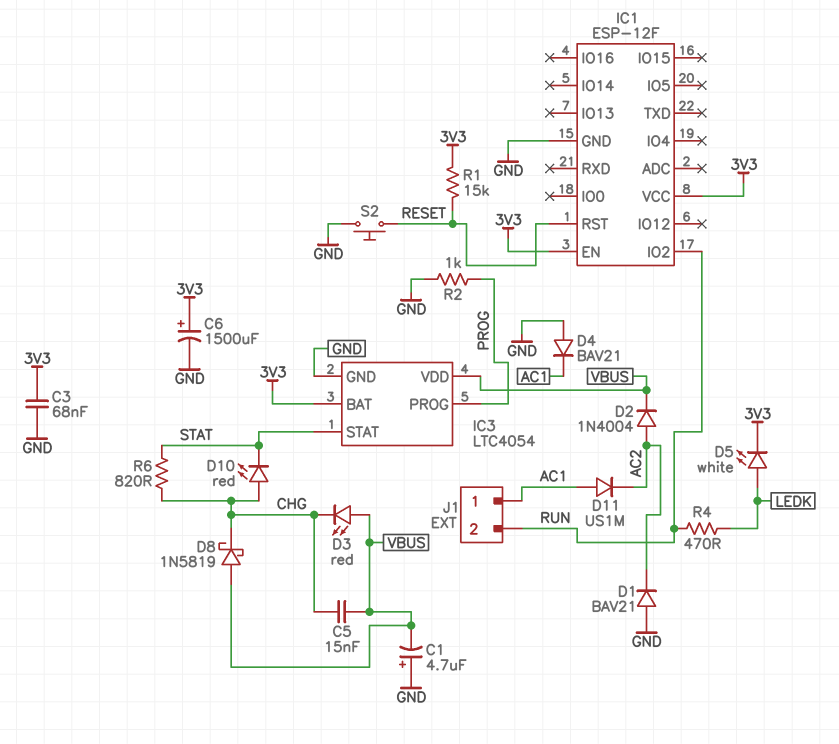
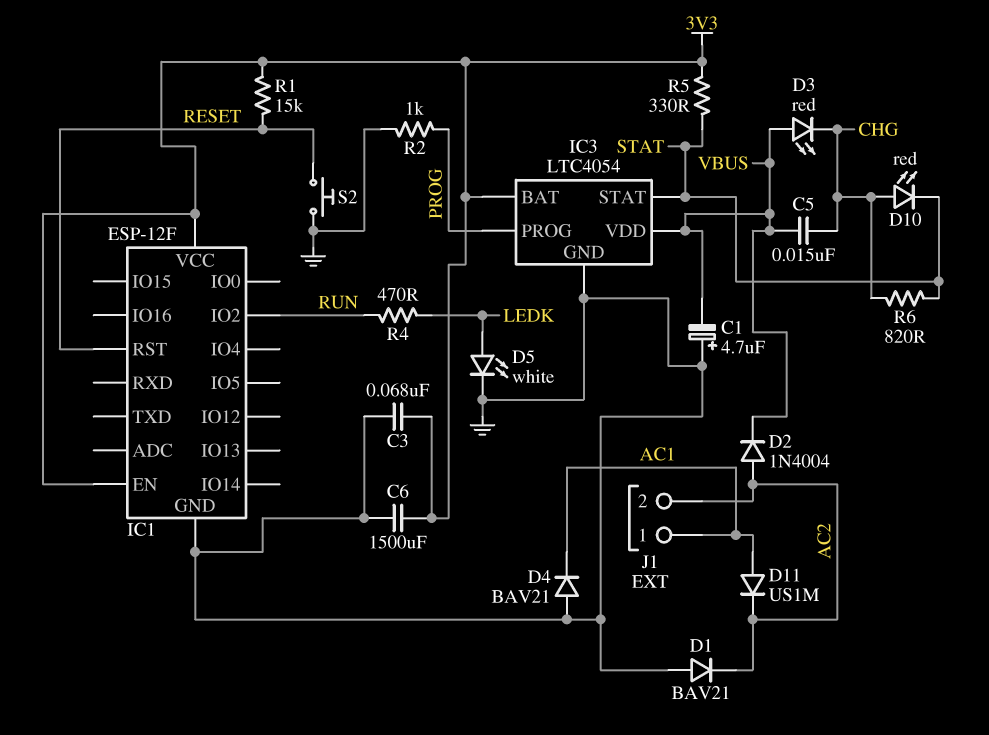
C6: 1500uF (plus 3V3, minus GND) -> 1500uF (3V3, GND)
D5: LED white (A LEDK, K 3V3) -> LED white (A LEDK, K GND)
D8: schottky 1N5819 (A VBUS, K CHG) -> none
J1 pin 2: RUN -> AC2
R5: none -> 330 (3V3, STAT)

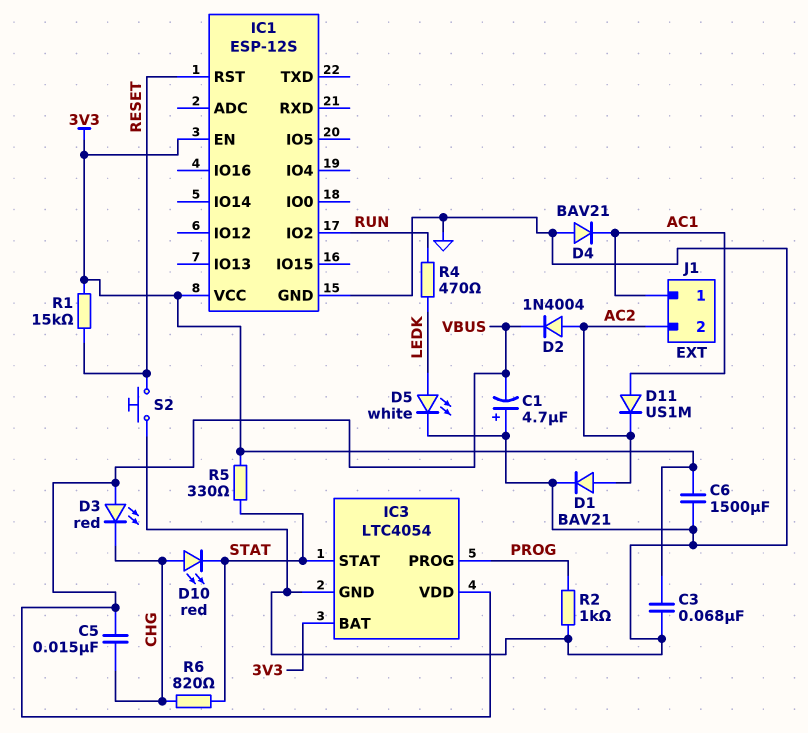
D1: diode BAV21 (A GND, K AC2) -> diode BAV21 (A AC2, K GND)
IC1: ESP-12F -> ESP-12S

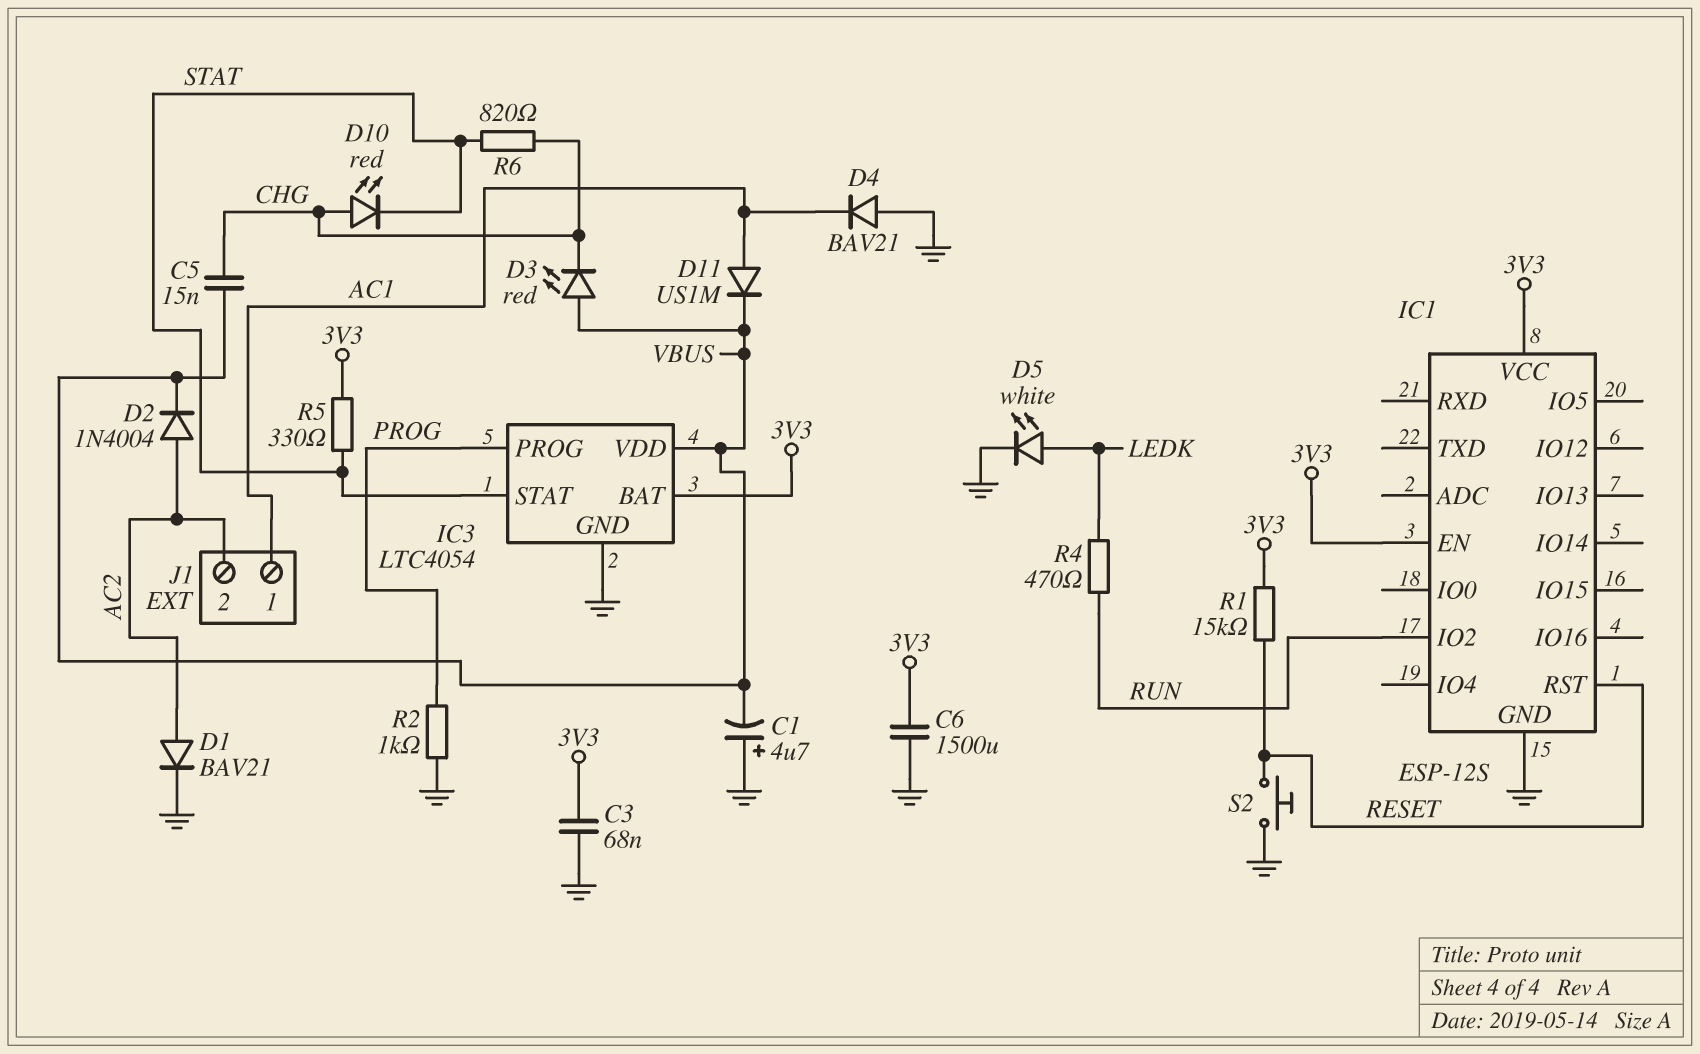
D11: diode US1M (A AC1, K AC2) -> diode US1M (A AC1, K VBUS)

